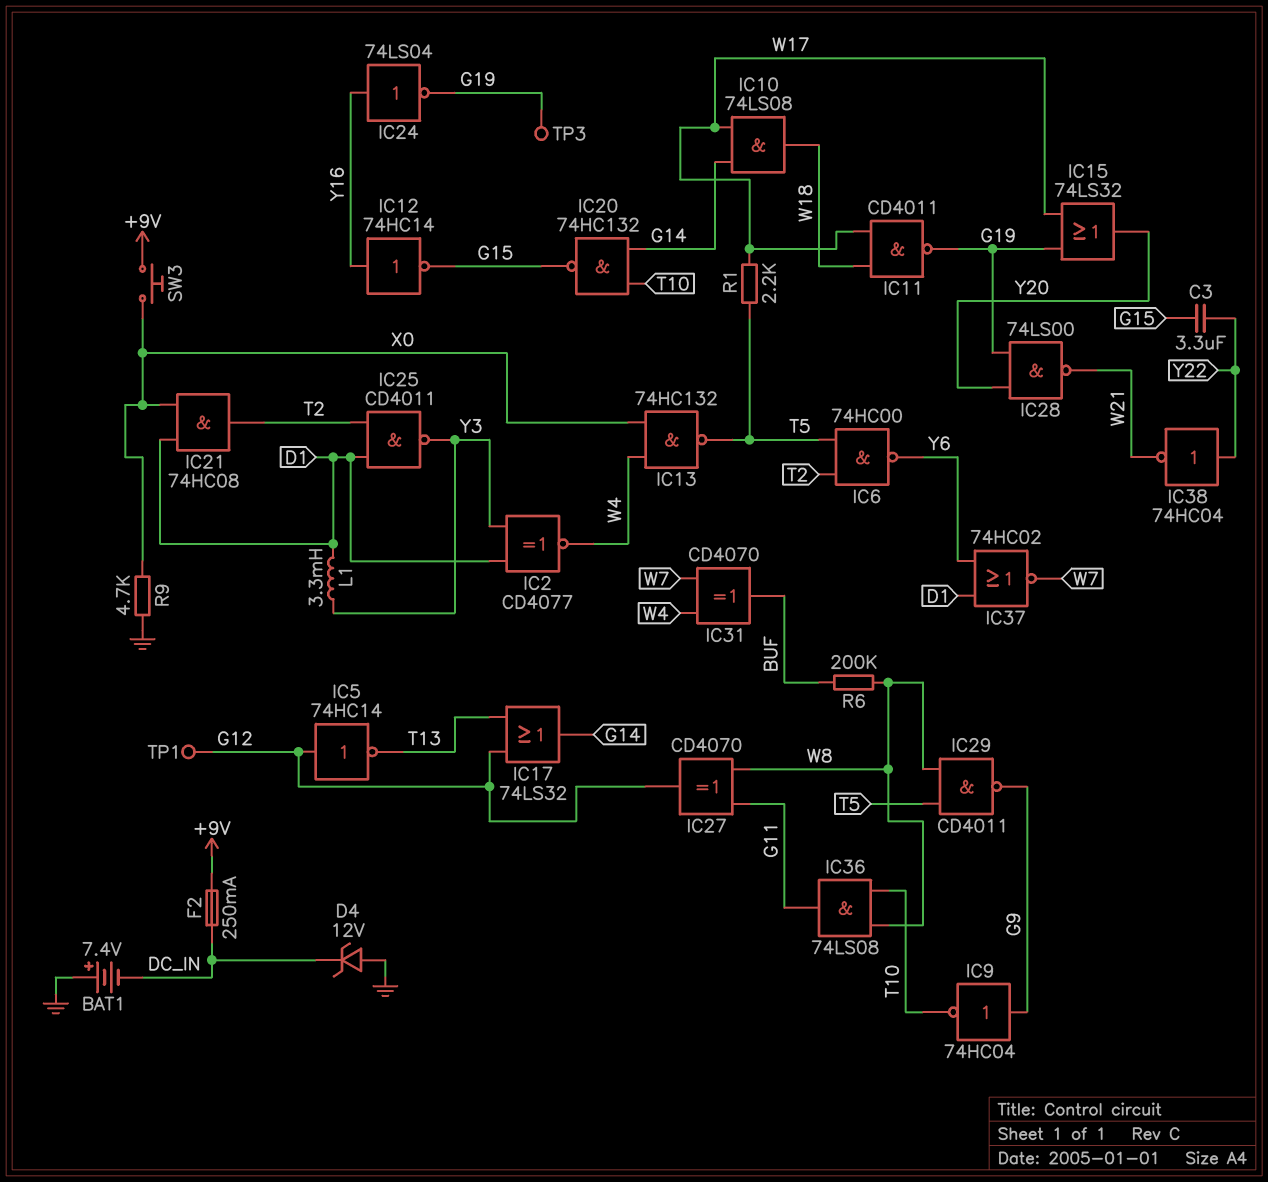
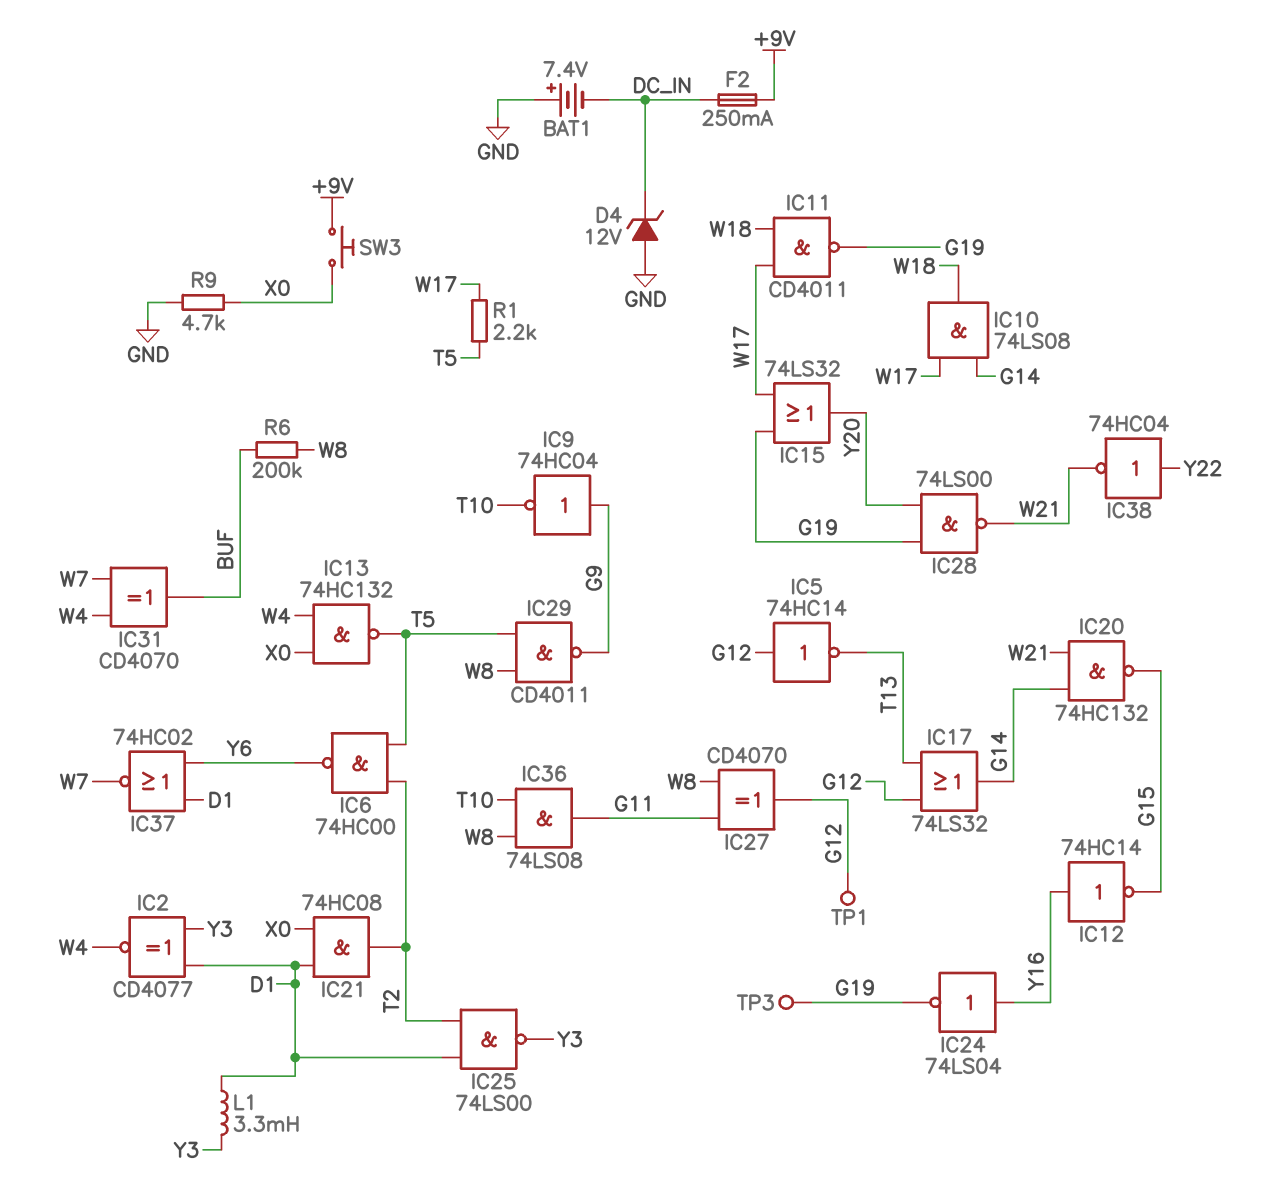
C3: 3.3uF (G15, Y22) -> none
IC20: NAND 74HC132 (in G14, in T10, out G15) -> NAND 74HC132 (in G14, in W21, out G15)
IC25: NAND CD4011 (in D1, in T2, out Y3) -> NAND 74LS00 (in D1, in T2, out Y3)

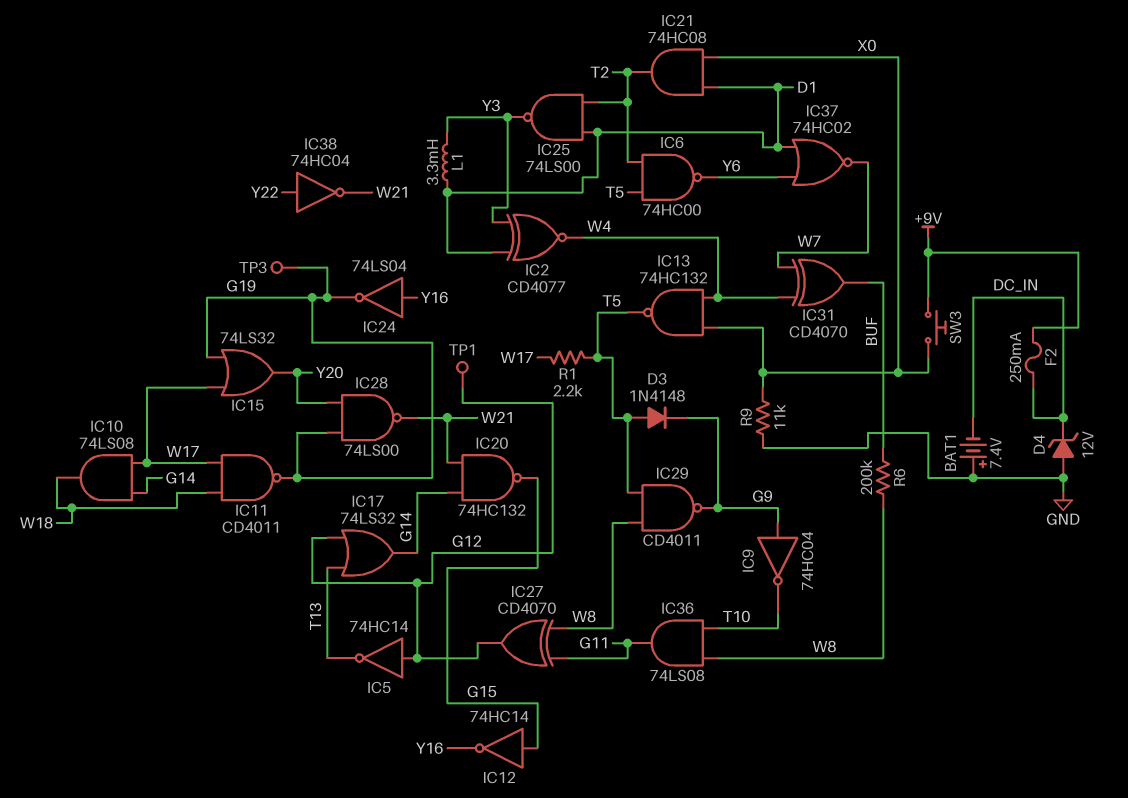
D3: none -> diode 1N4148 (A T5, K G9)
IC12: NOT 74HC14 (in Y16, out G15) -> NOT 74HC14 (in G15, out Y16)
R9: 4.7k (GND, X0) -> 11k (GND, X0)

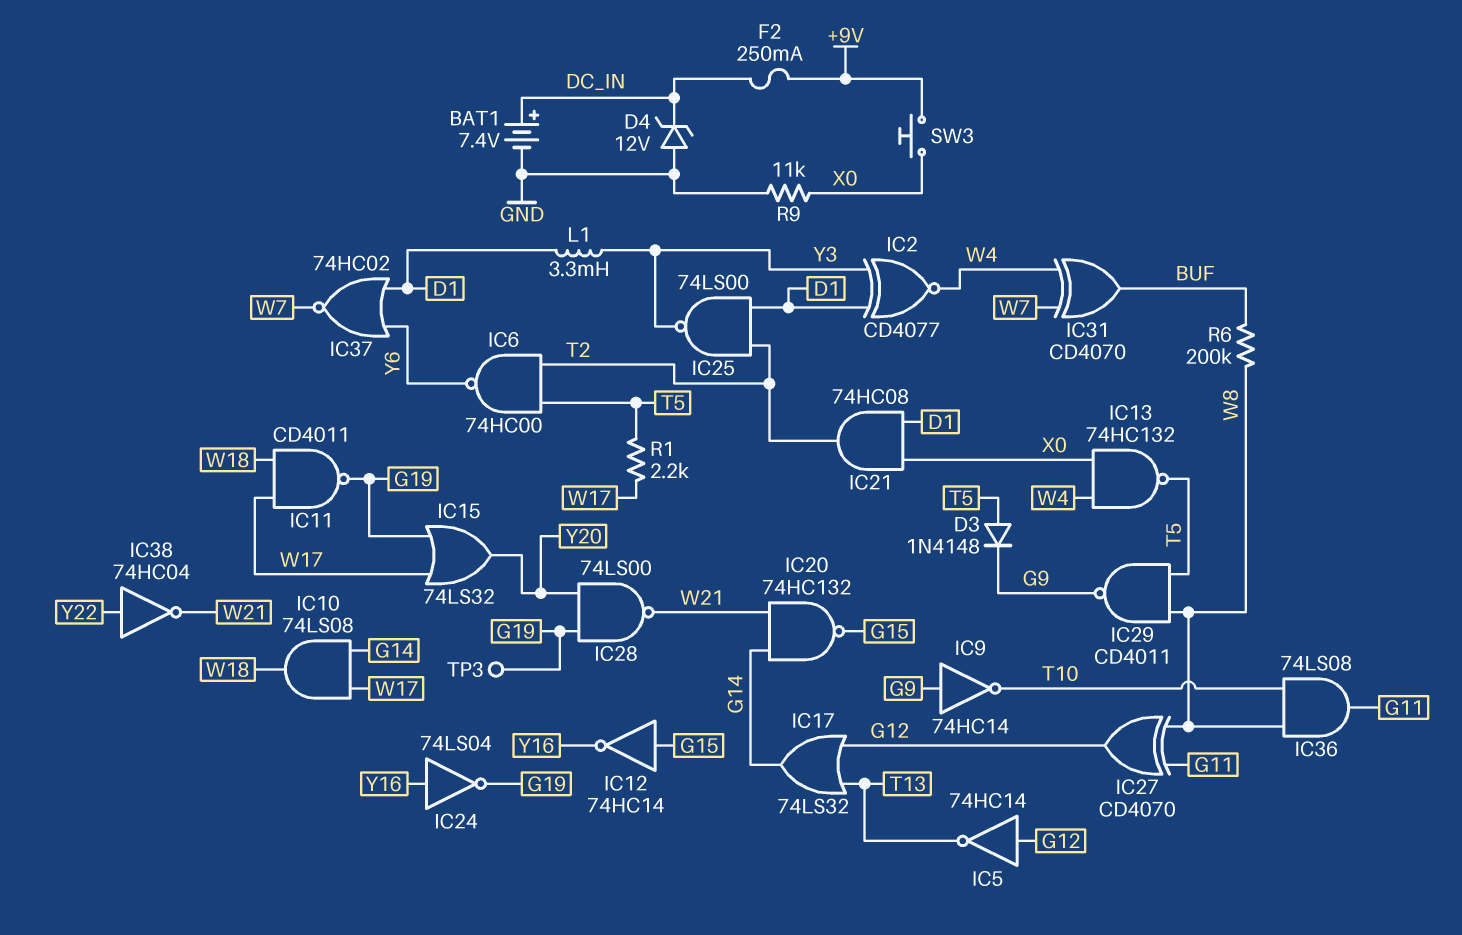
BAT1: 7.4V (plus GND, minus DC_IN) -> 7.4V (plus DC_IN, minus GND)
IC9: NOT 74HC04 (in G9, out T10) -> NOT 74HC14 (in G9, out T10)
TP1: test point (G12) -> none

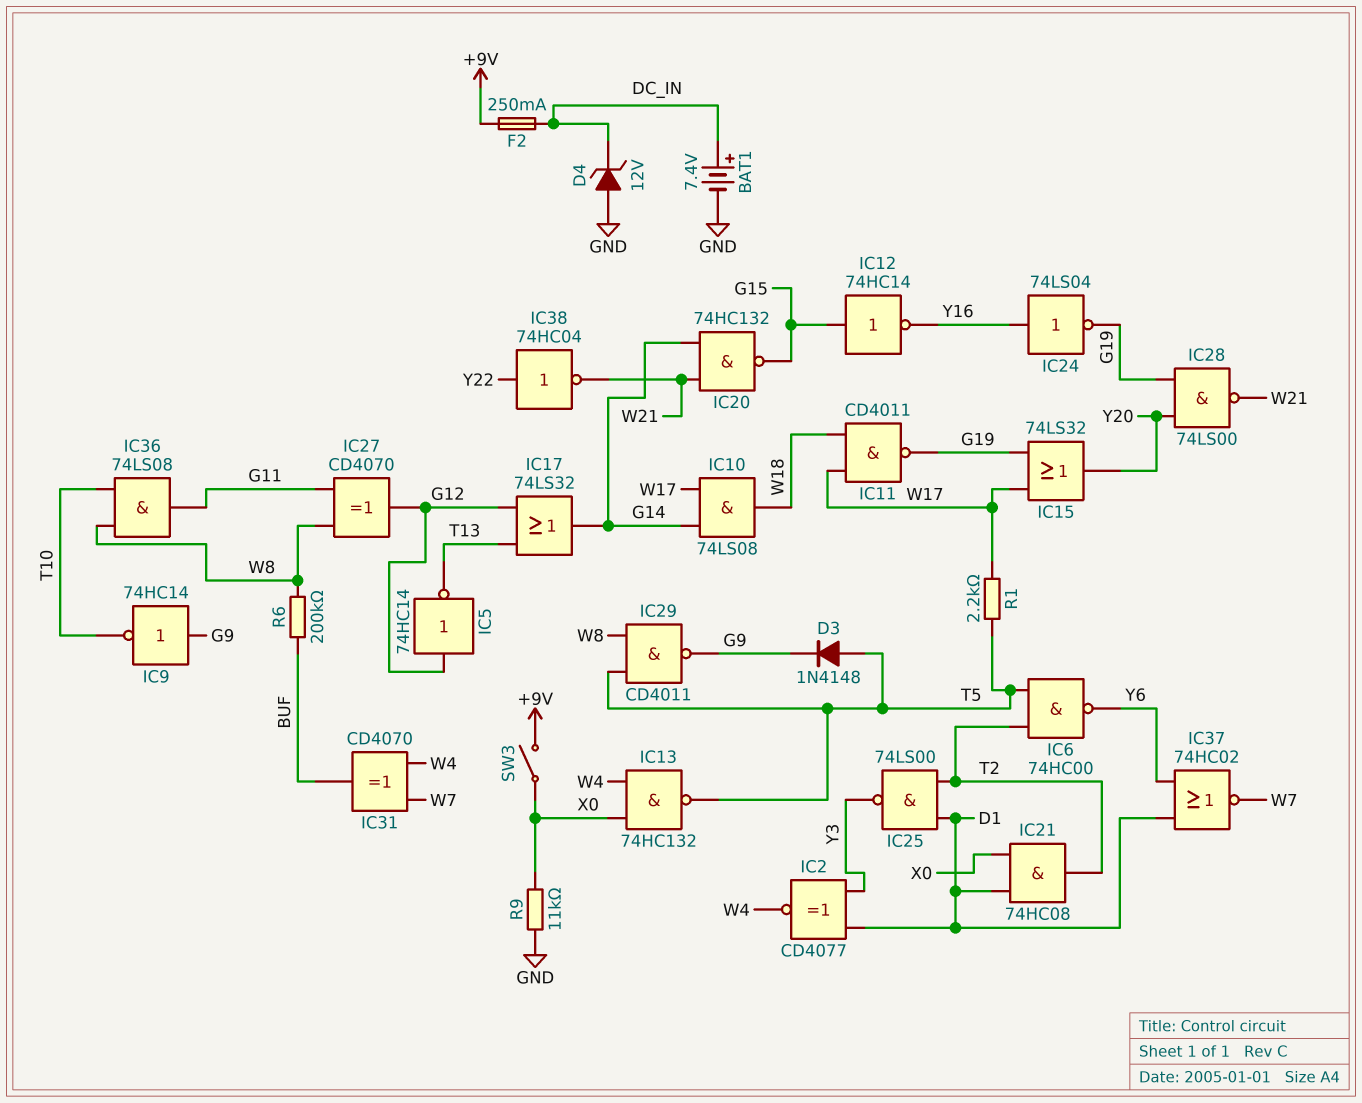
L1: 3.3mH (D1, Y3) -> none
SW3: button (+9V, X0) -> switch (+9V, X0)
TP3: test point (G19) -> none

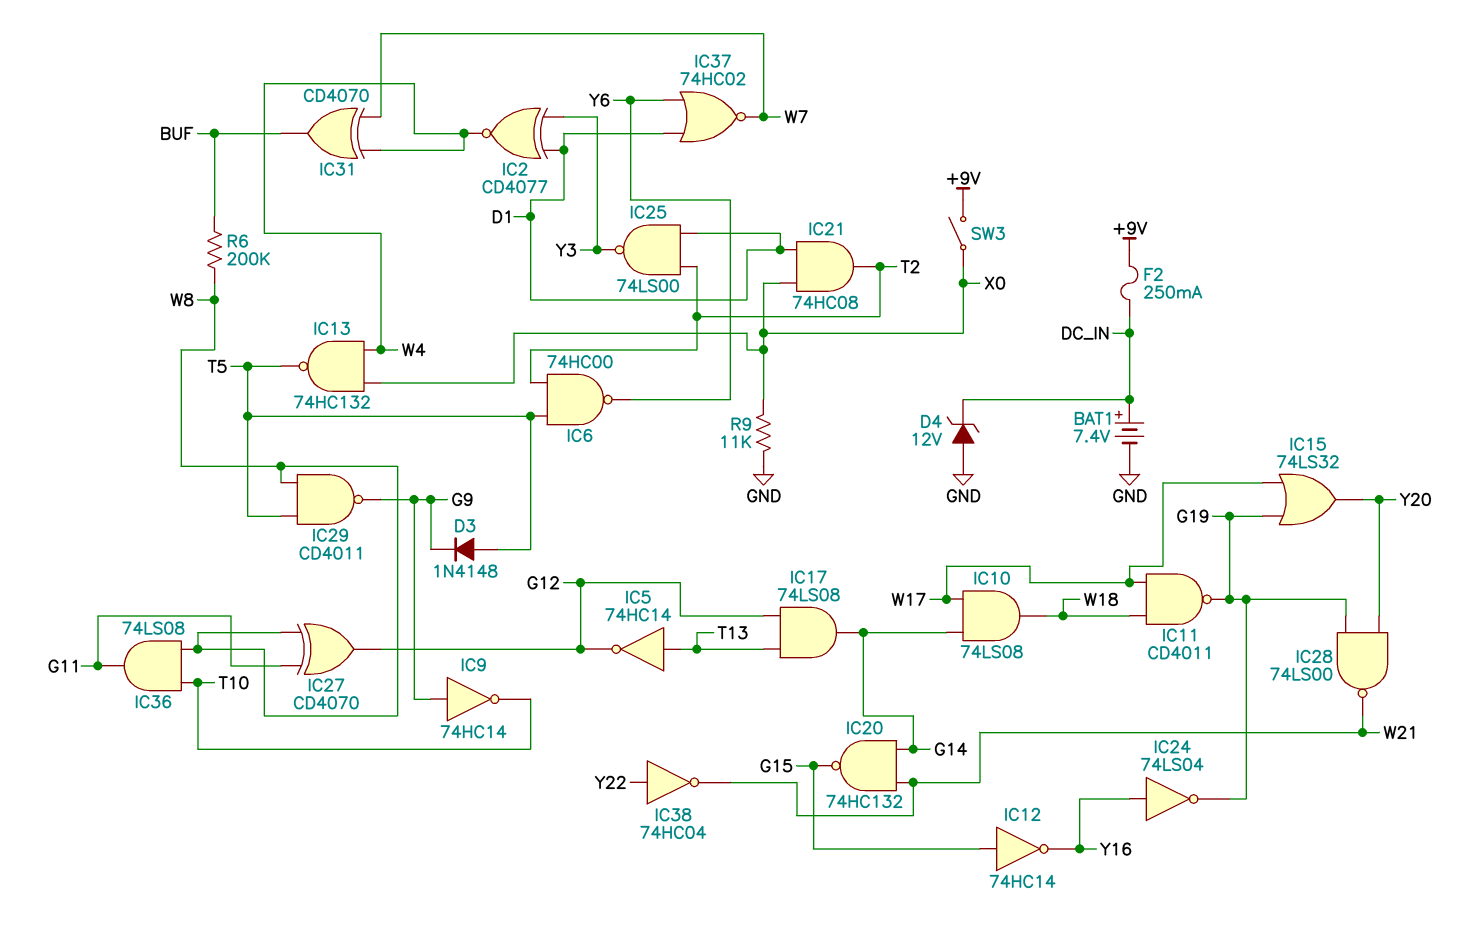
IC5: NOT 74HC14 (in G12, out T13) -> NOT 74HC14 (in T13, out G12)
IC17: OR 74LS32 (in G12, in T13, out G14) -> AND 74LS08 (in G12, in T13, out G14)
R1: 2.2k (T5, W17) -> none

